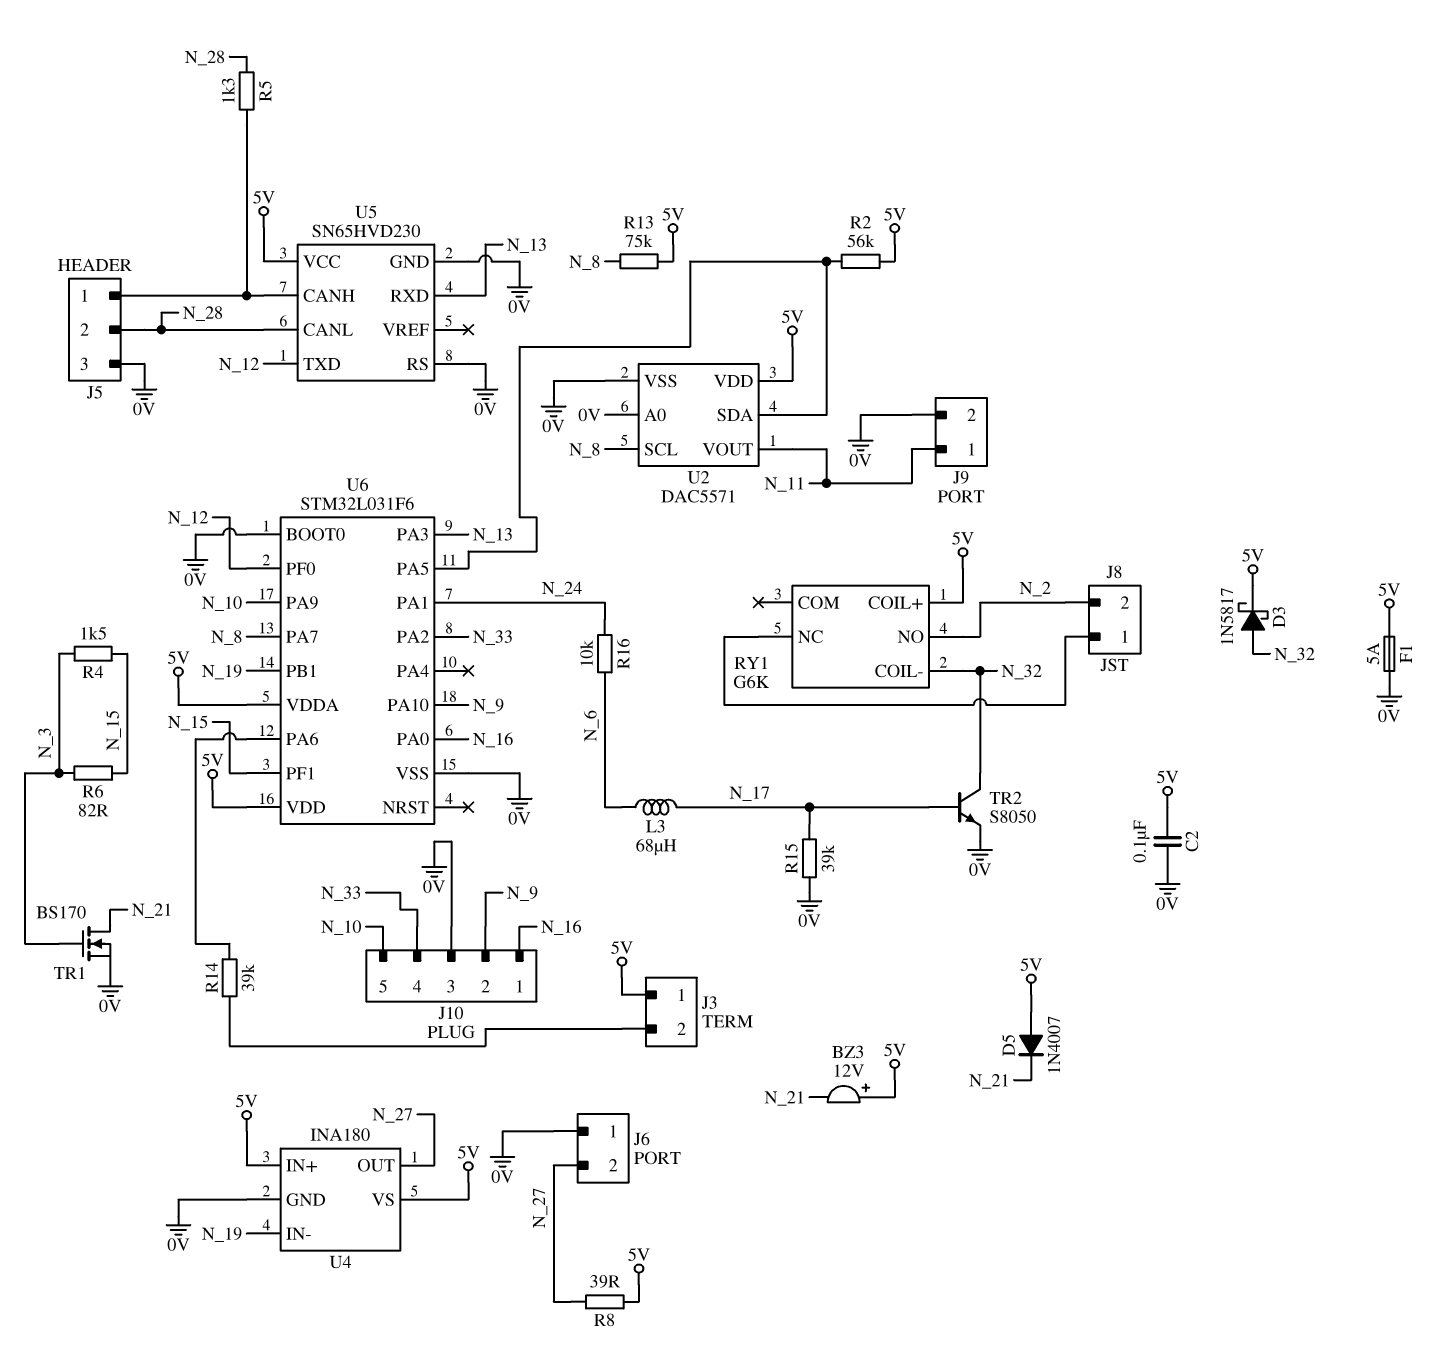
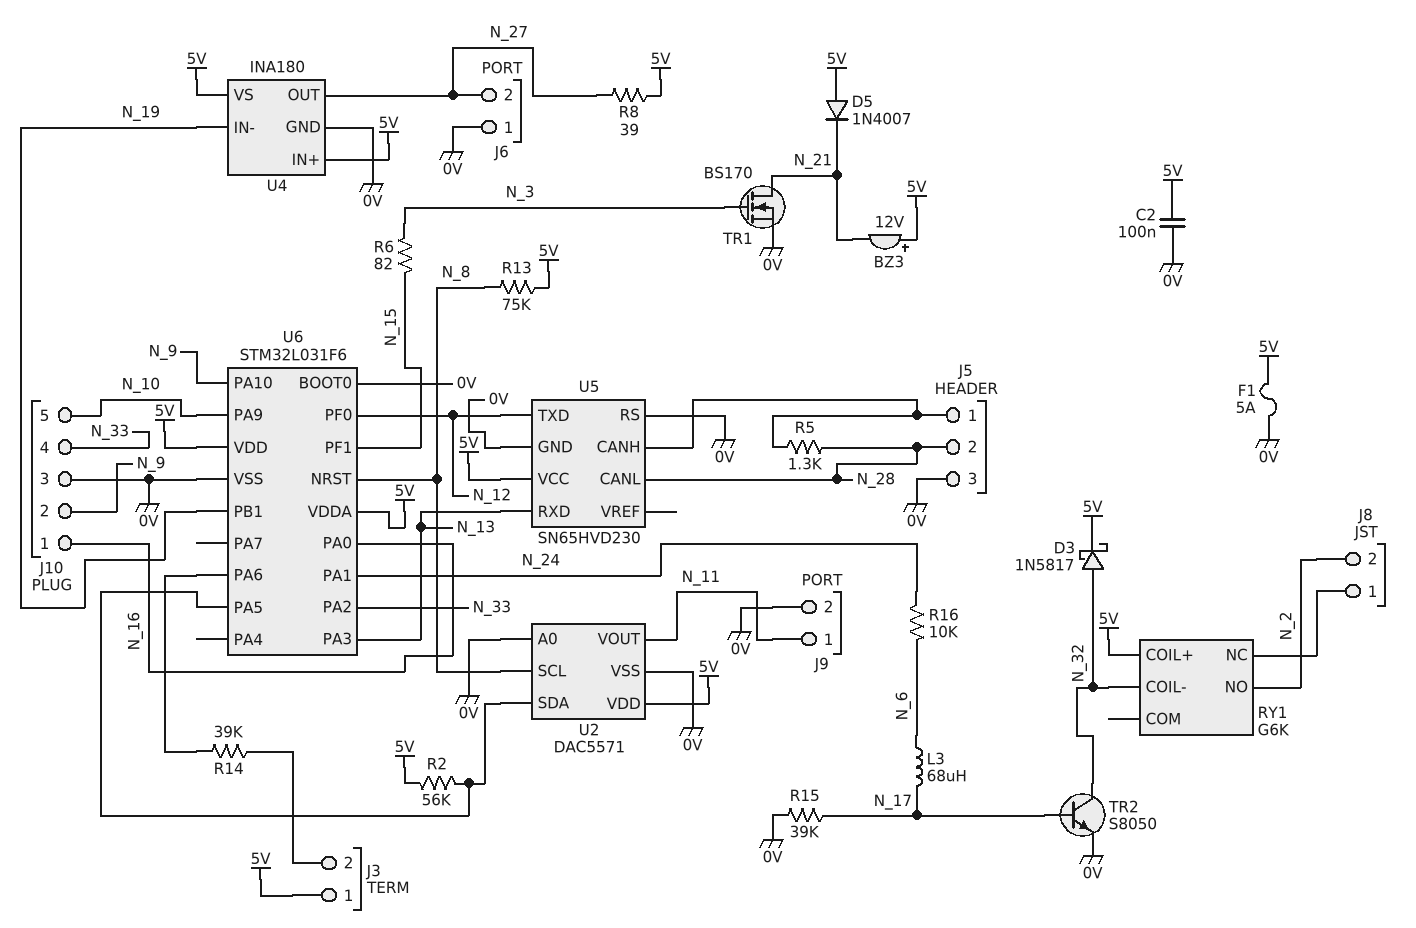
R4: 1.5k (N_3, N_15) -> none
U6 pin NRST: none -> N_8
U6 pin PA7: N_8 -> none

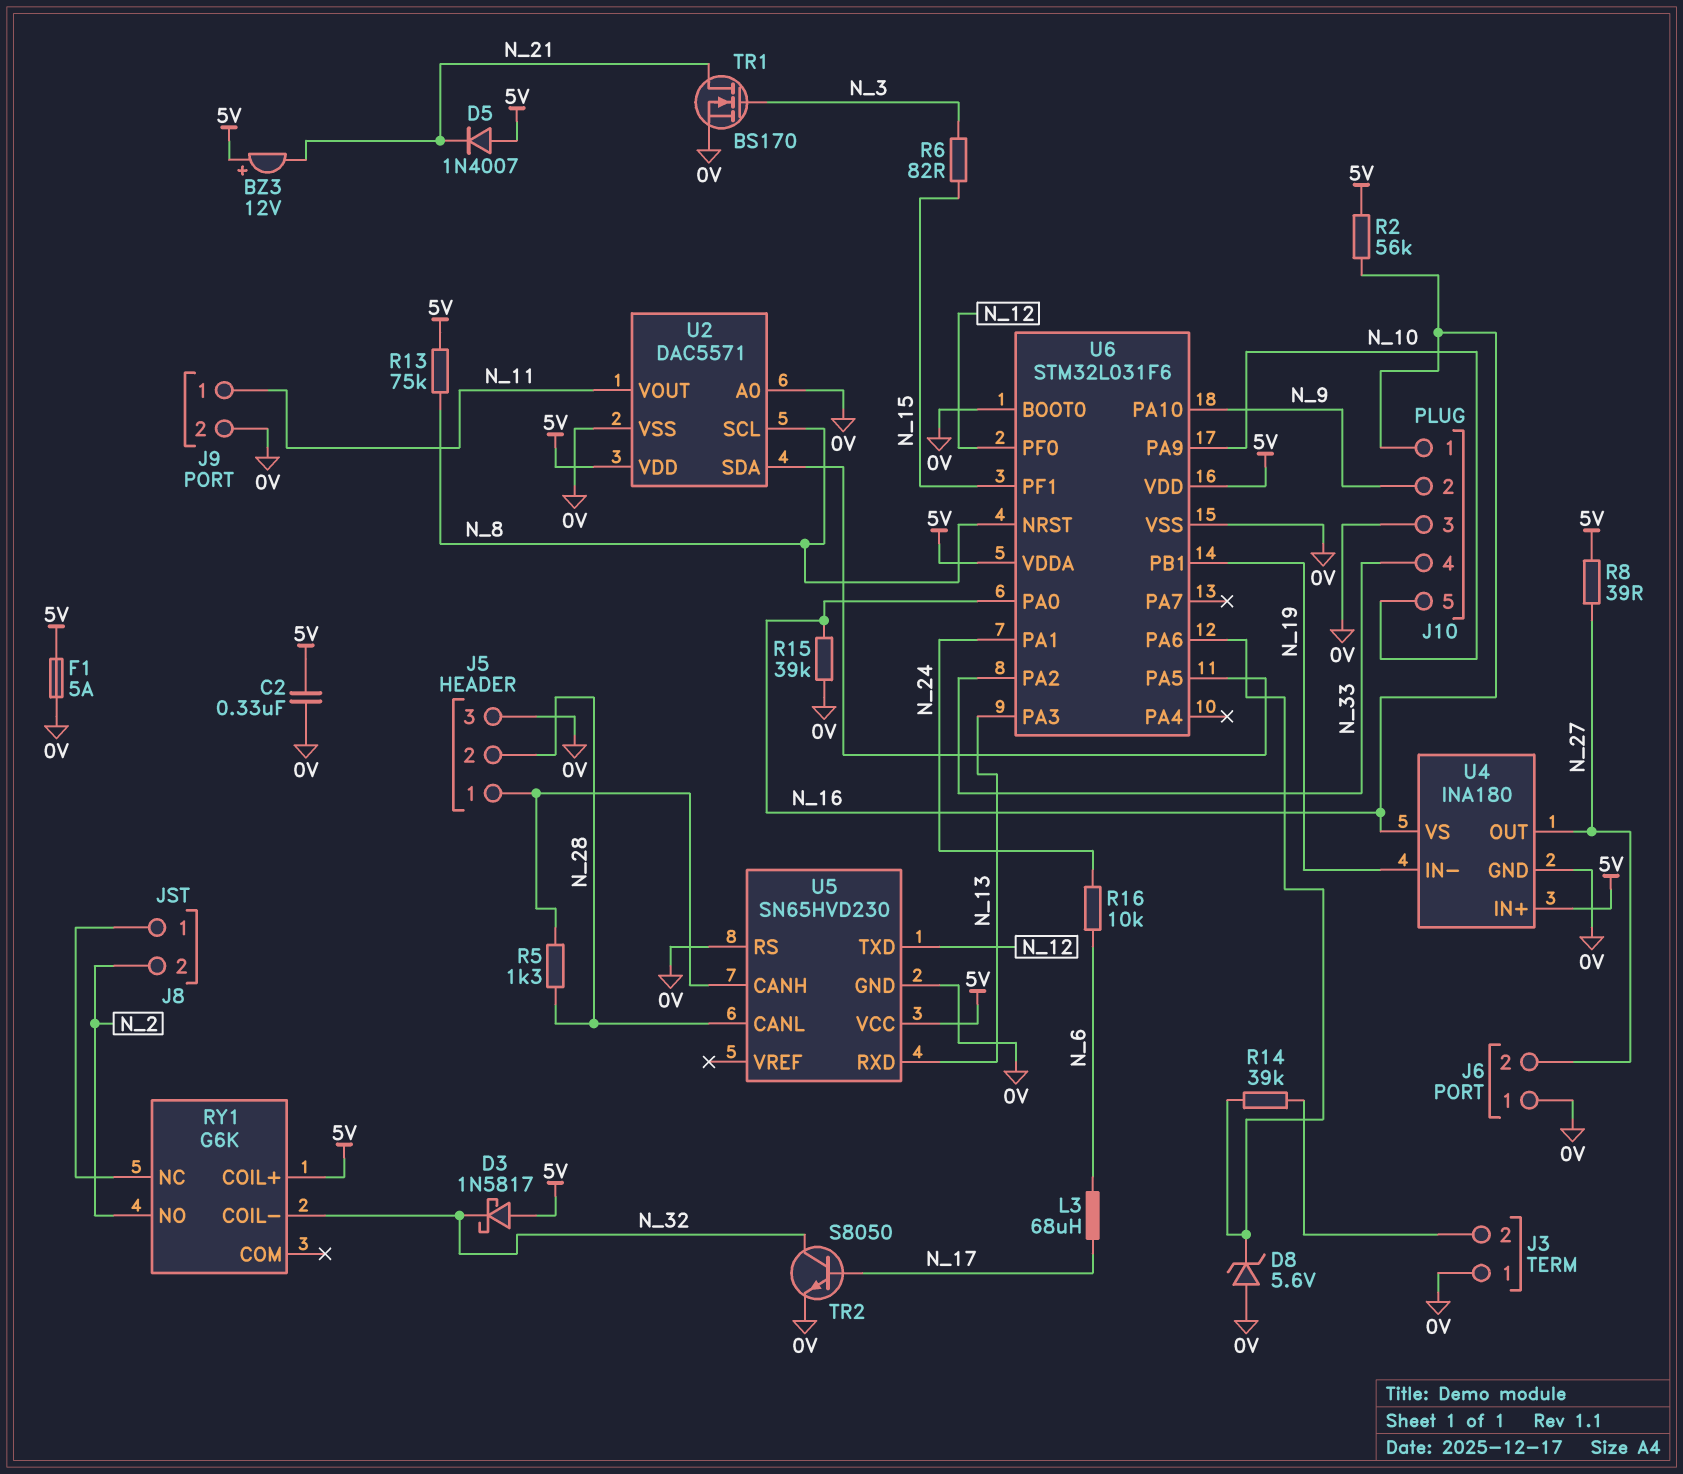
C2: 100nF (0V, 5V) -> 330nF (0V, 5V)
D3: schottky 1N5817 (A N_32, K 5V) -> schottky 1N5817 (A 5V, K N_32)
D8: none -> zener 5.6V (A 0V, K U6/PA6)
J3 pin 1: 5V -> 0V
R2: 56k (5V, U2/SDA) -> 56k (5V, N_16)
R15: 39k (0V, N_17) -> 39k (0V, N_16)
U4 pin VS: 5V -> N_16

